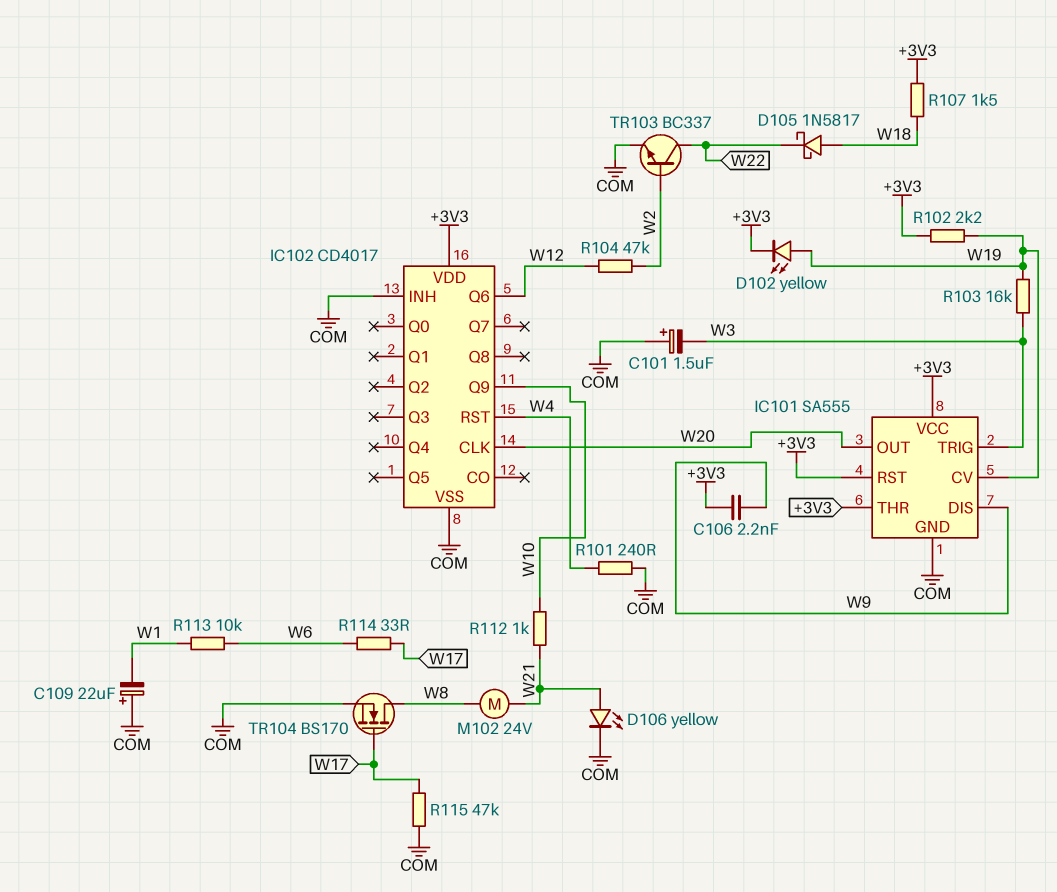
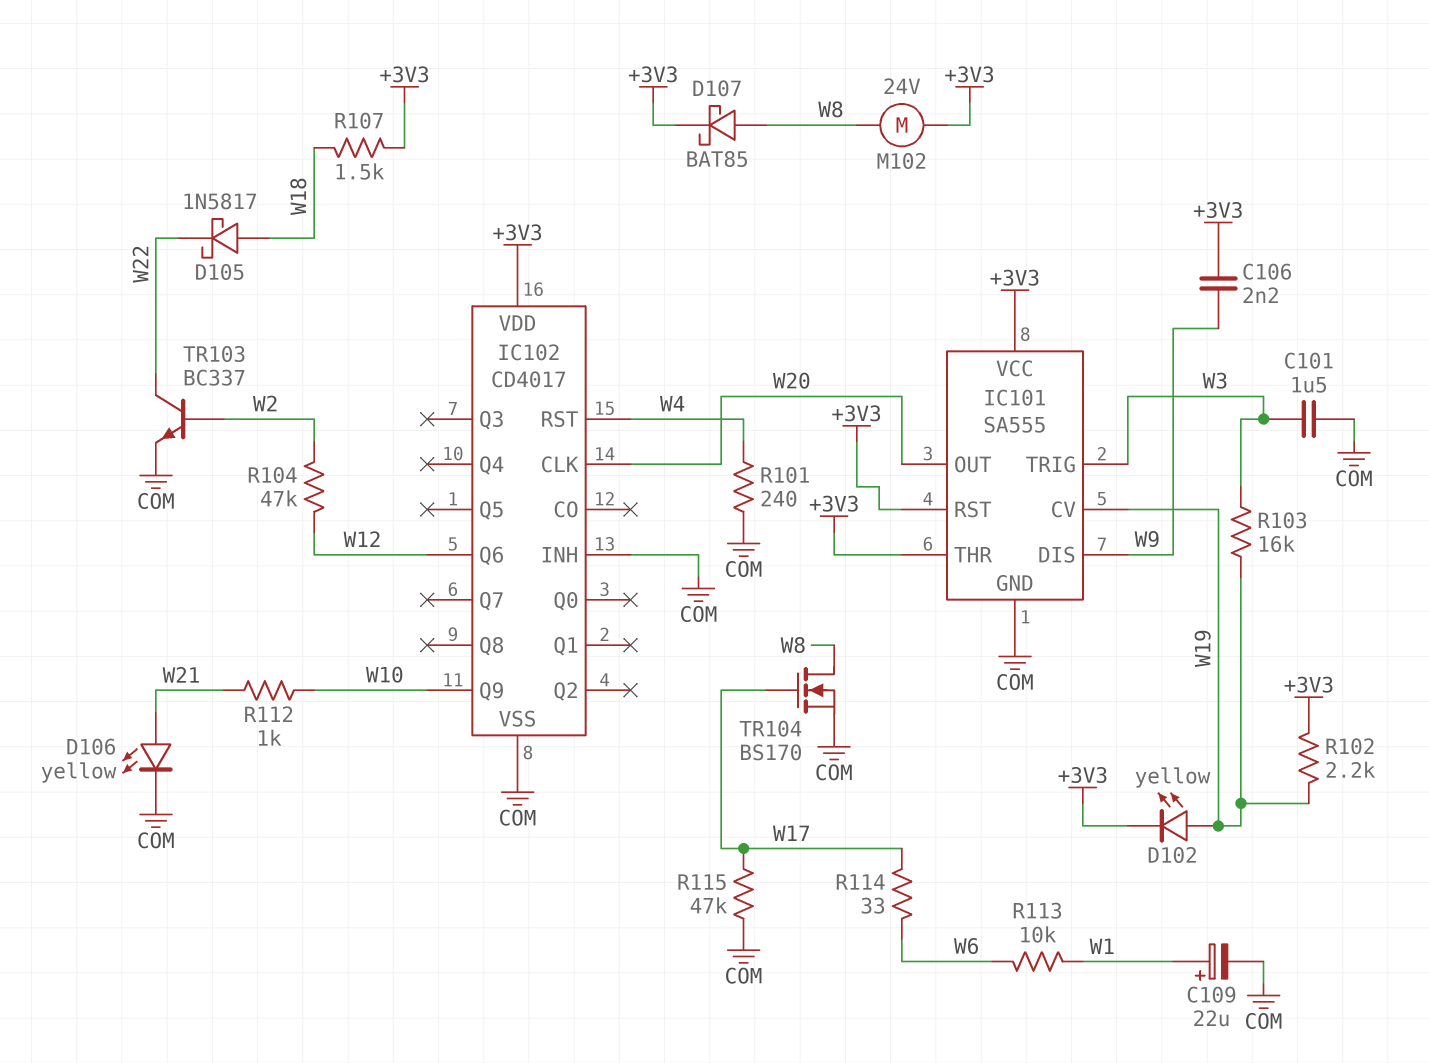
C101: 1.5uF (plus COM, minus W3) -> 1.5uF (COM, W3)
C109: 22uF (plus COM, minus W1) -> 22uF (plus W1, minus COM)
D107: none -> schottky BAT85 (A W8, K +3V3)
M102: motor 24V (W8, W21) -> motor 24V (+3V3, W8)

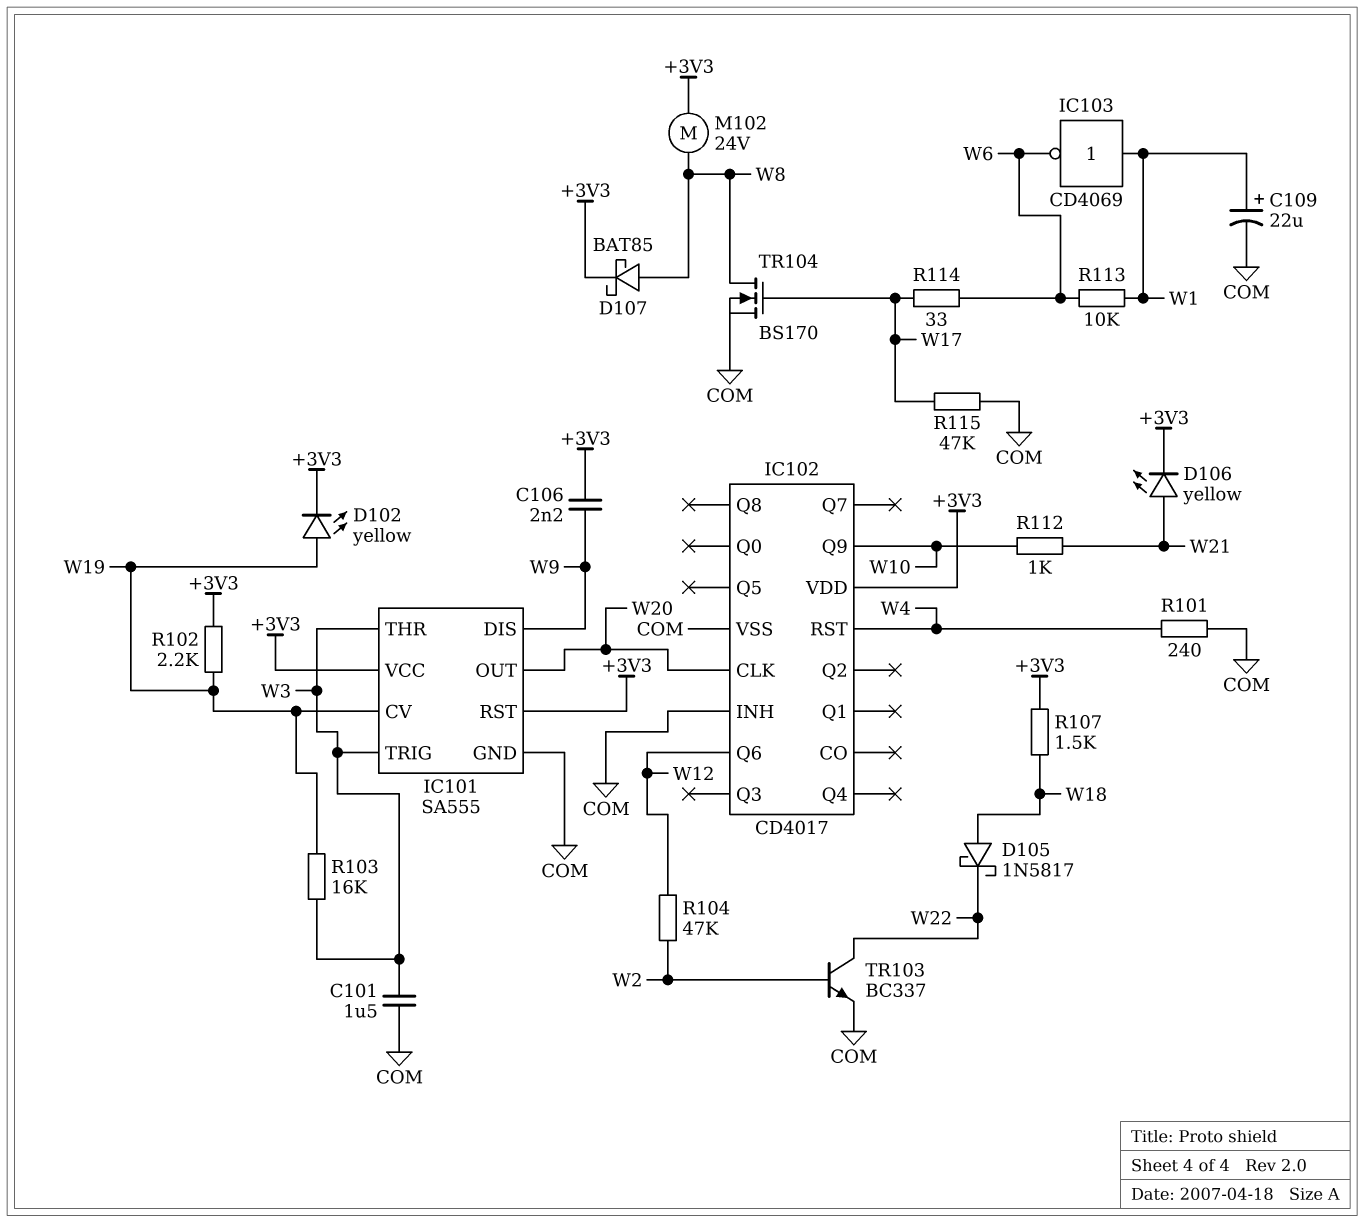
D106: LED yellow (A W21, K COM) -> LED yellow (A W21, K +3V3)
IC101 pin THR: +3V3 -> W3
IC103: none -> NOT CD4069 (in W1, out W6)

